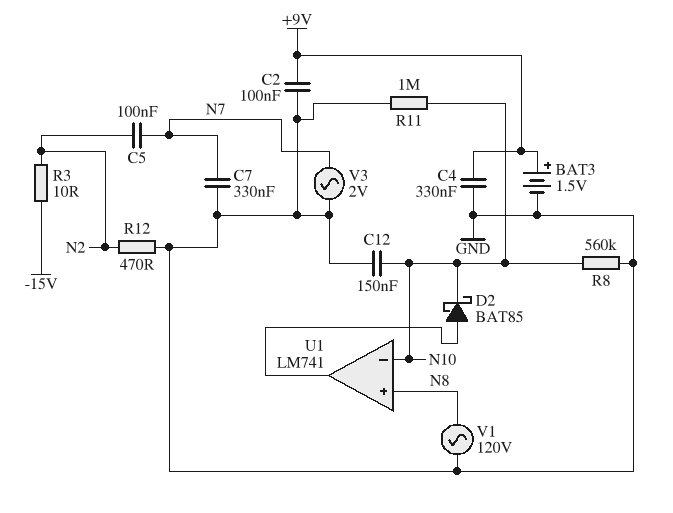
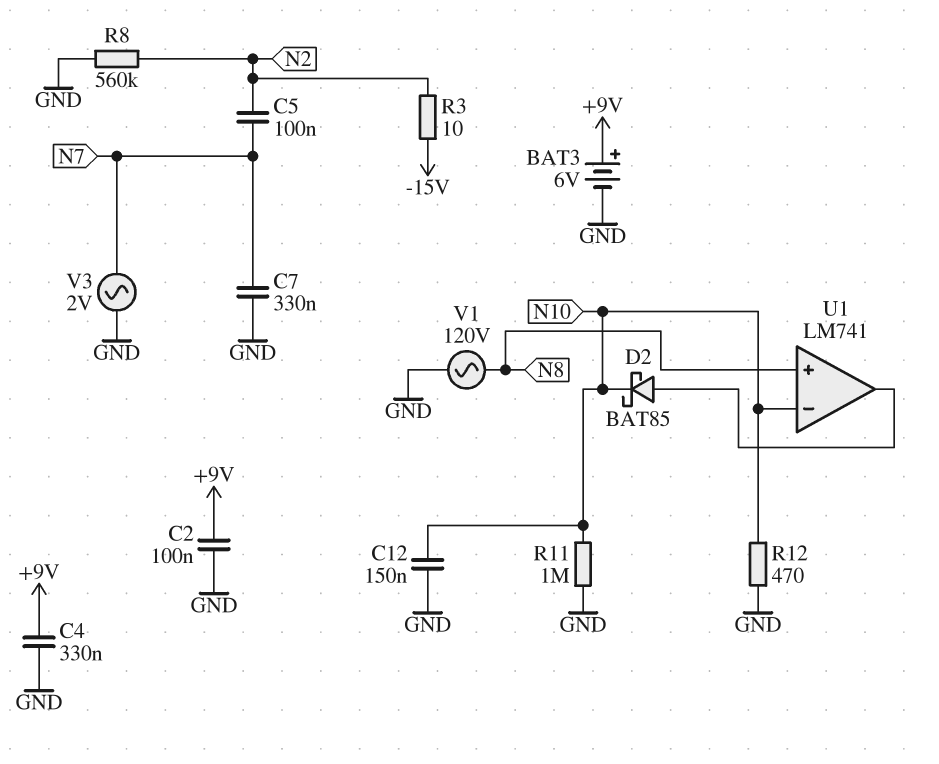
BAT3: 1.5V (plus +9V, minus GND) -> 6V (plus +9V, minus GND)
R8: 560k (GND, N10) -> 560k (GND, N2)
R12: 470 (GND, N2) -> 470 (GND, N10)

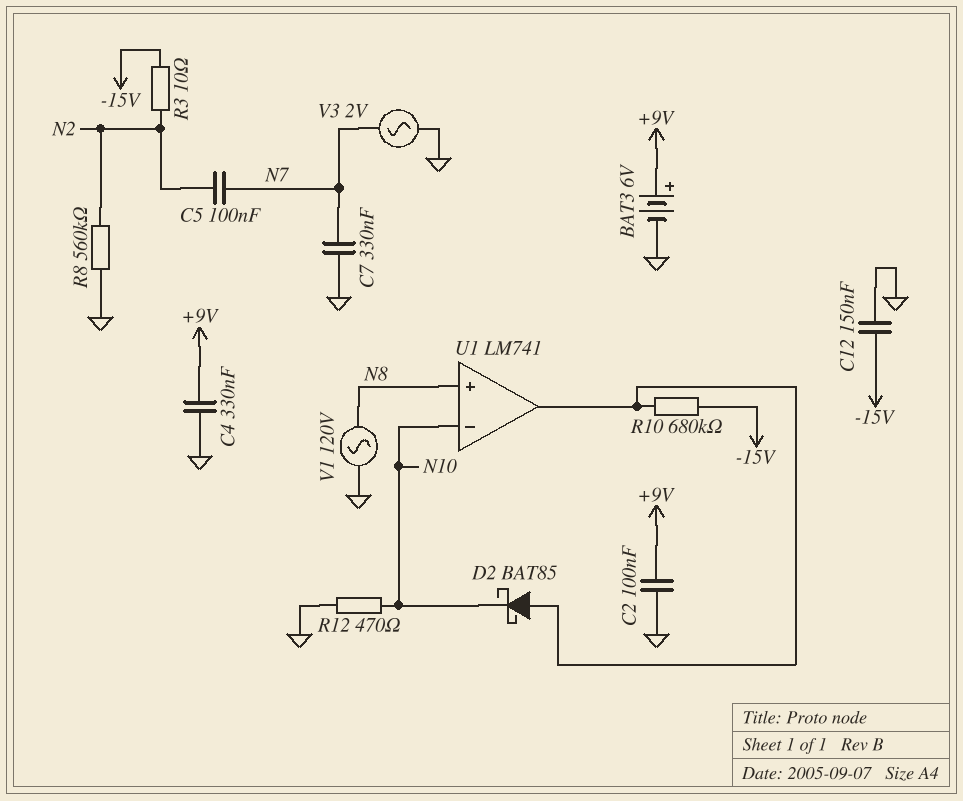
C12: 150nF (GND, N10) -> 150nF (-15V, GND)
R10: none -> 680k (-15V, U1/out)
R11: 1M (GND, N10) -> none

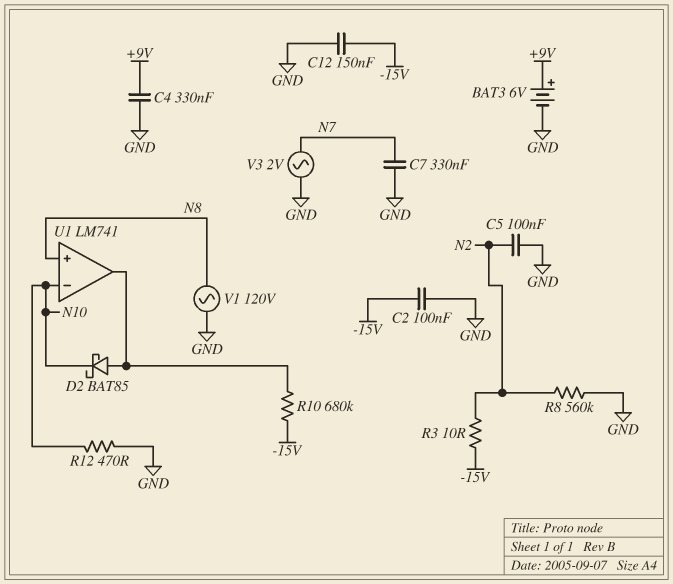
C2: 100nF (+9V, GND) -> 100nF (-15V, GND)
C5: 100nF (N2, N7) -> 100nF (GND, N2)

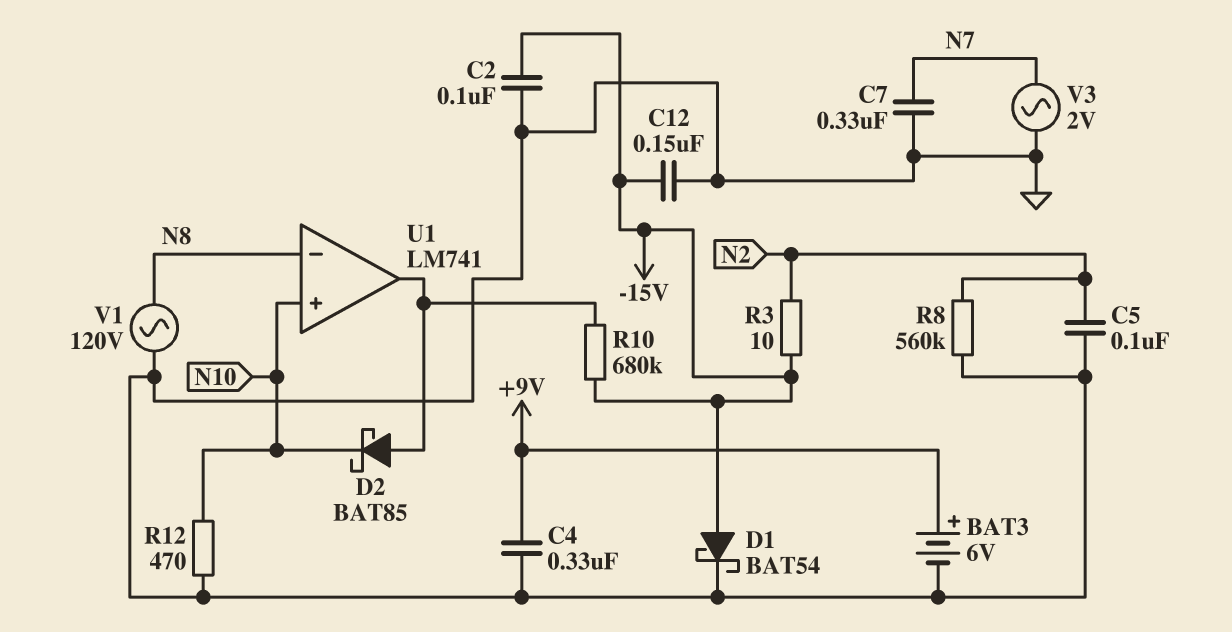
D1: none -> schottky BAT54 (A -15V, K GND)
U1 pin in+: N8 -> N10
U1 pin in-: N10 -> N8

